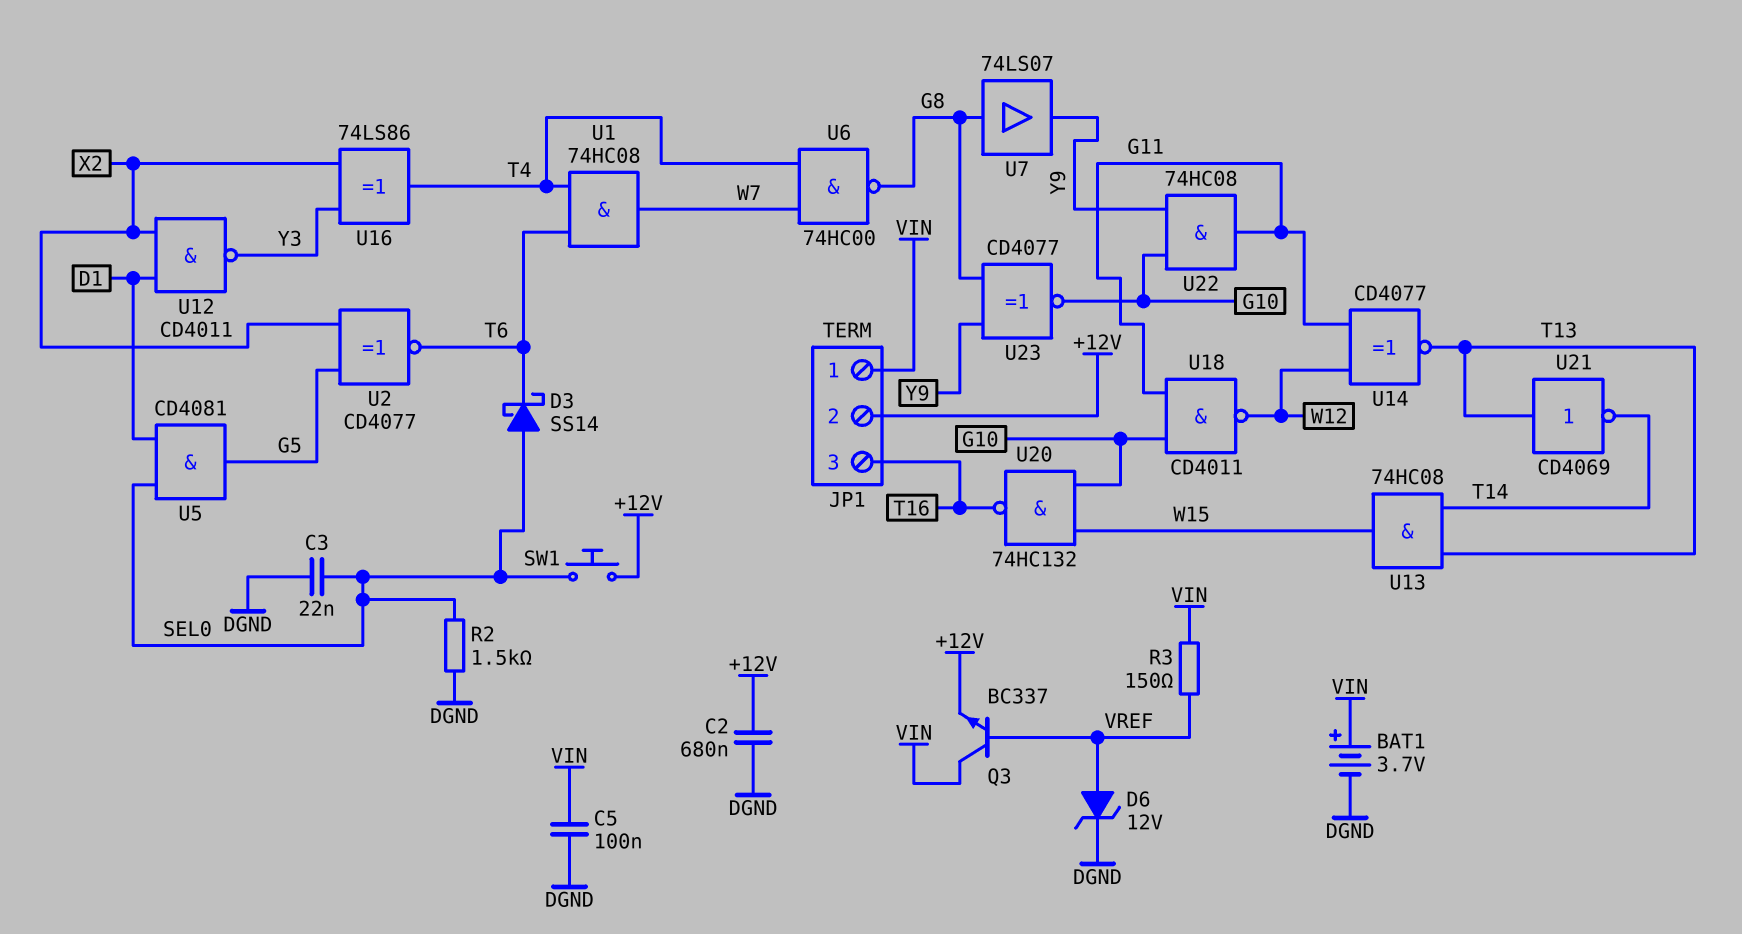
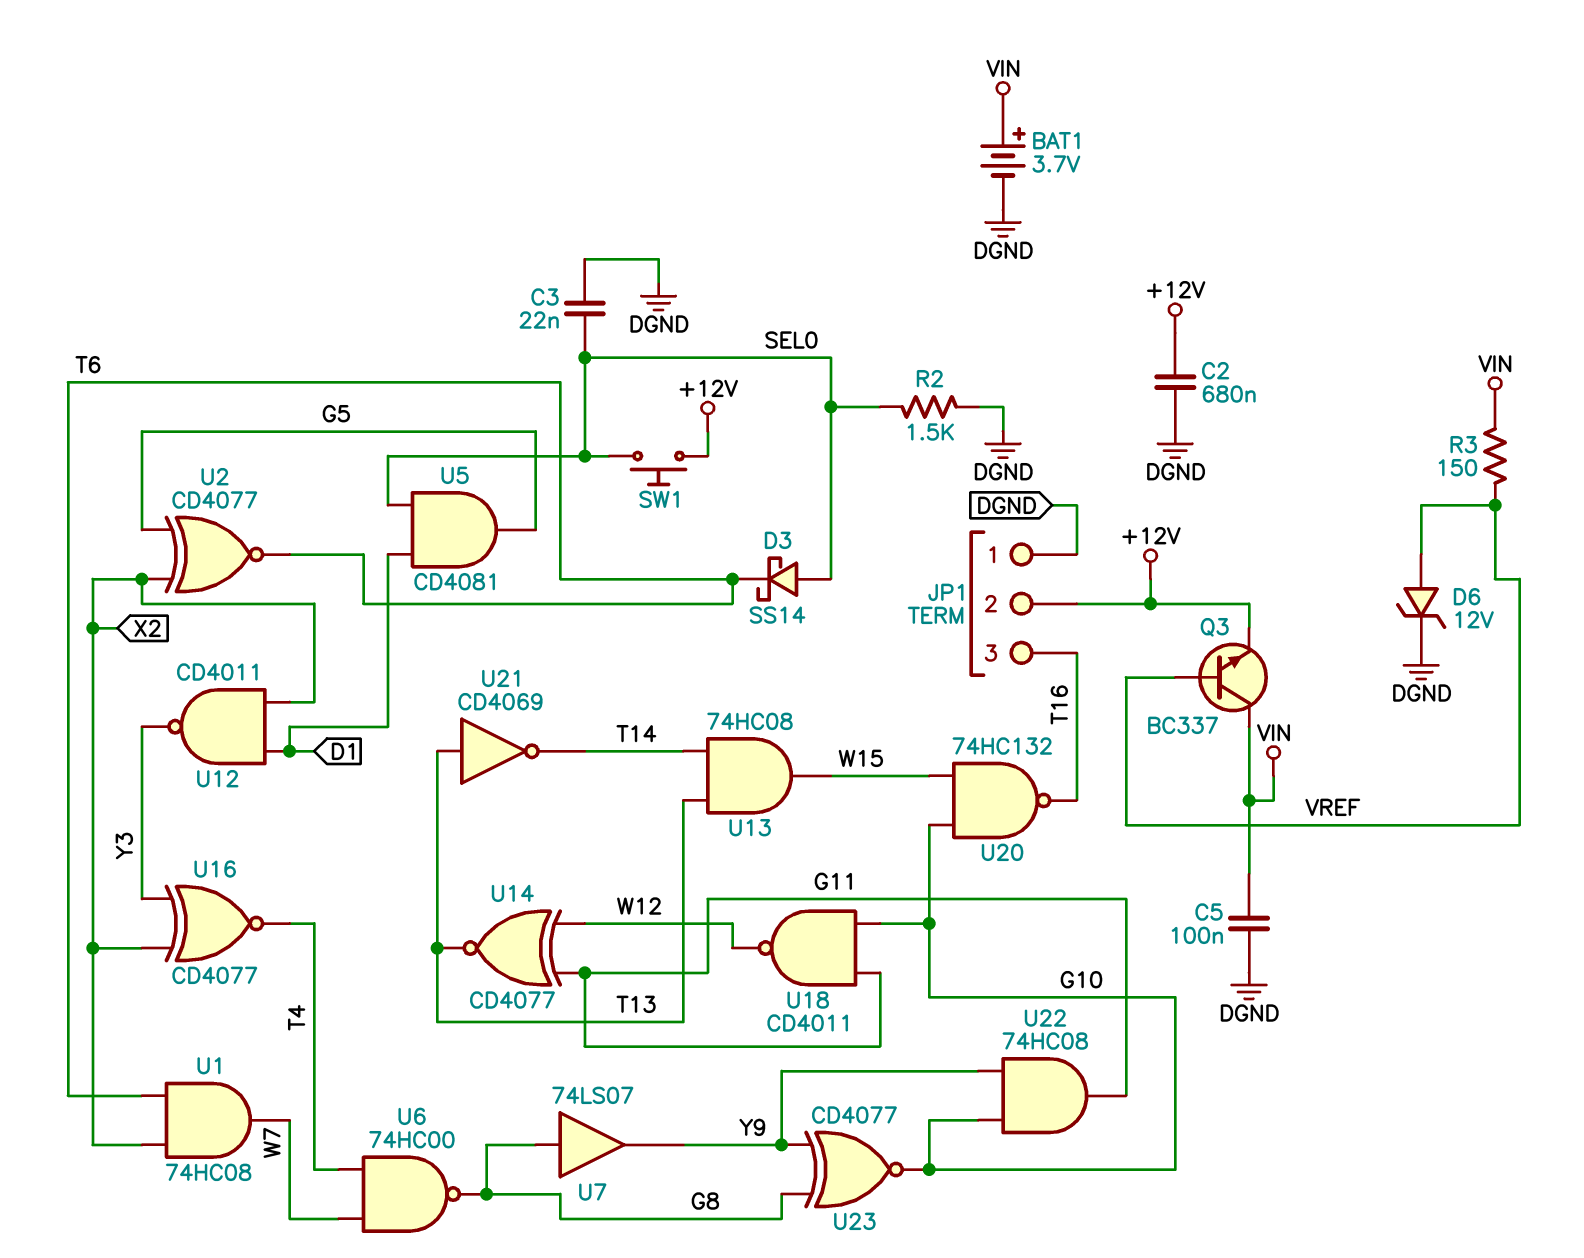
JP1 pin 1: VIN -> DGND
U1: AND 74HC08 (in T4, in T6, out W7) -> AND 74HC08 (in T6, in X2, out W7)
U16: XOR 74LS86 (in X2, in Y3, out T4) -> XNOR CD4077 (in X2, in Y3, out T4)

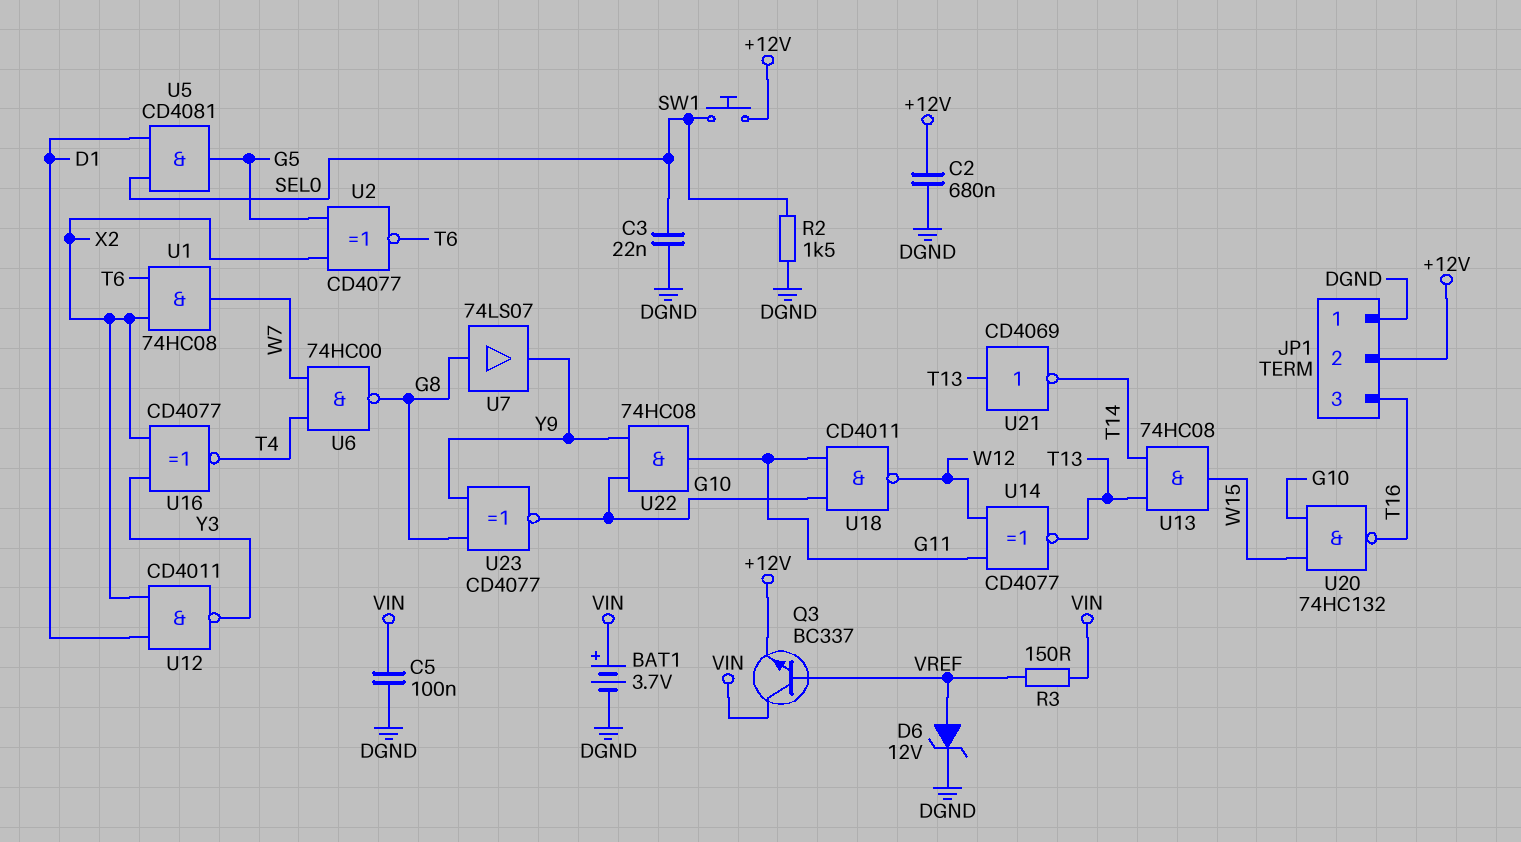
D3: schottky SS14 (A SEL0, K T6) -> none

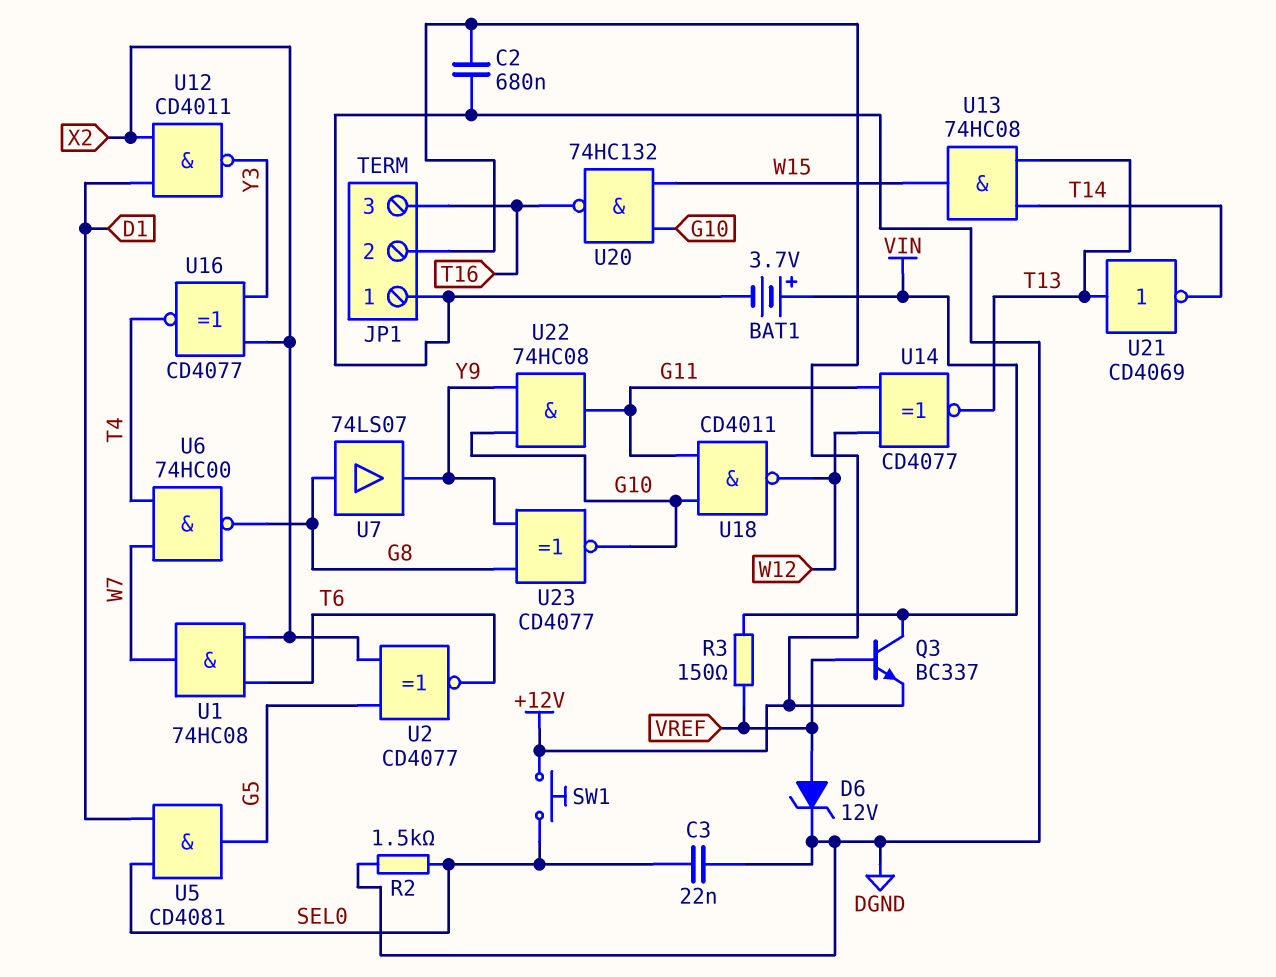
C5: 100nF (DGND, VIN) -> none

